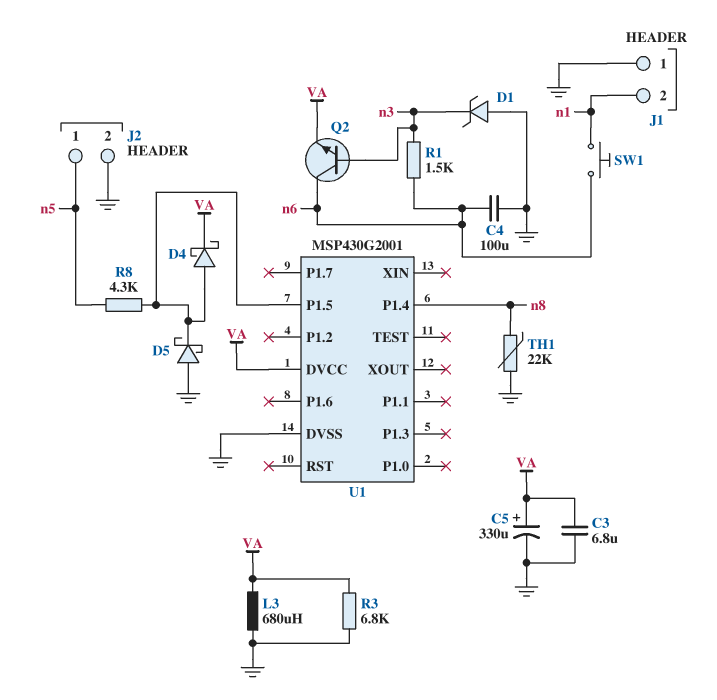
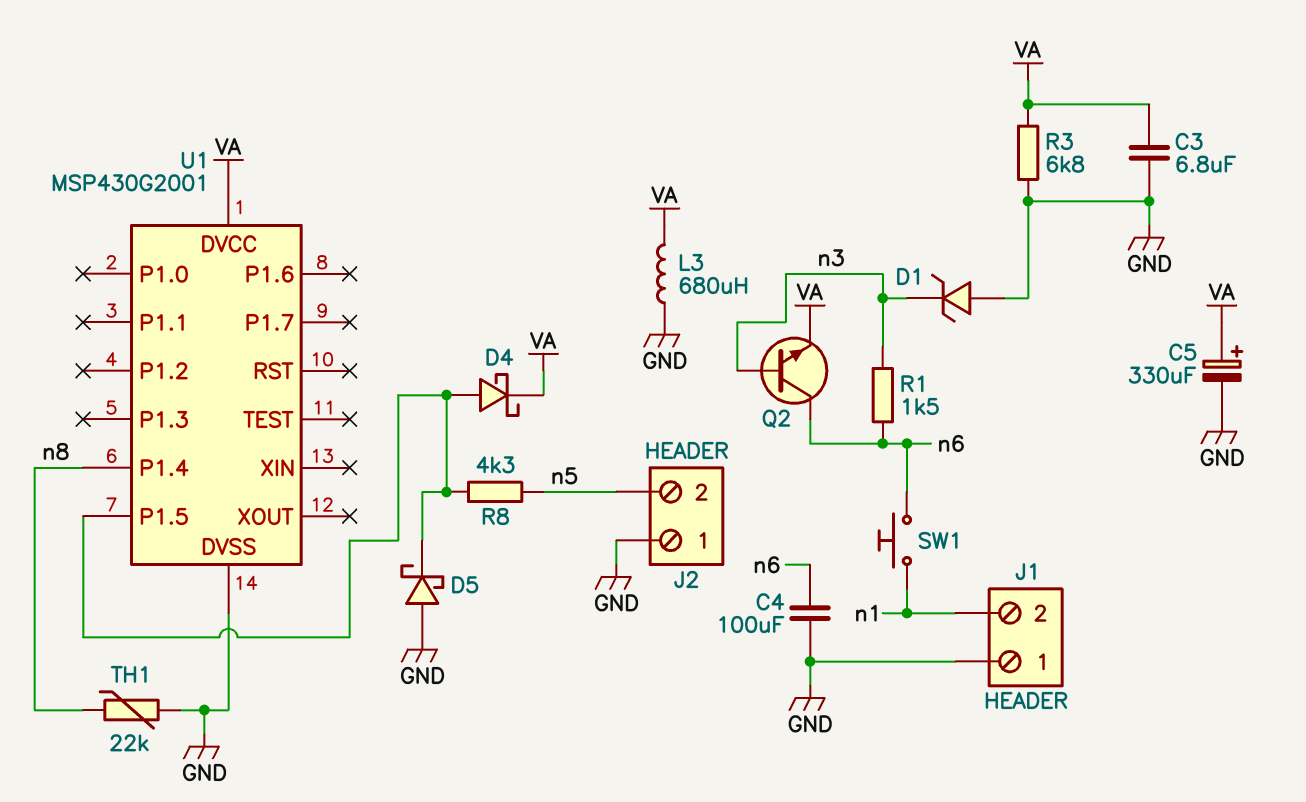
J2 pin 1: n5 -> GND
J2 pin 2: GND -> n5

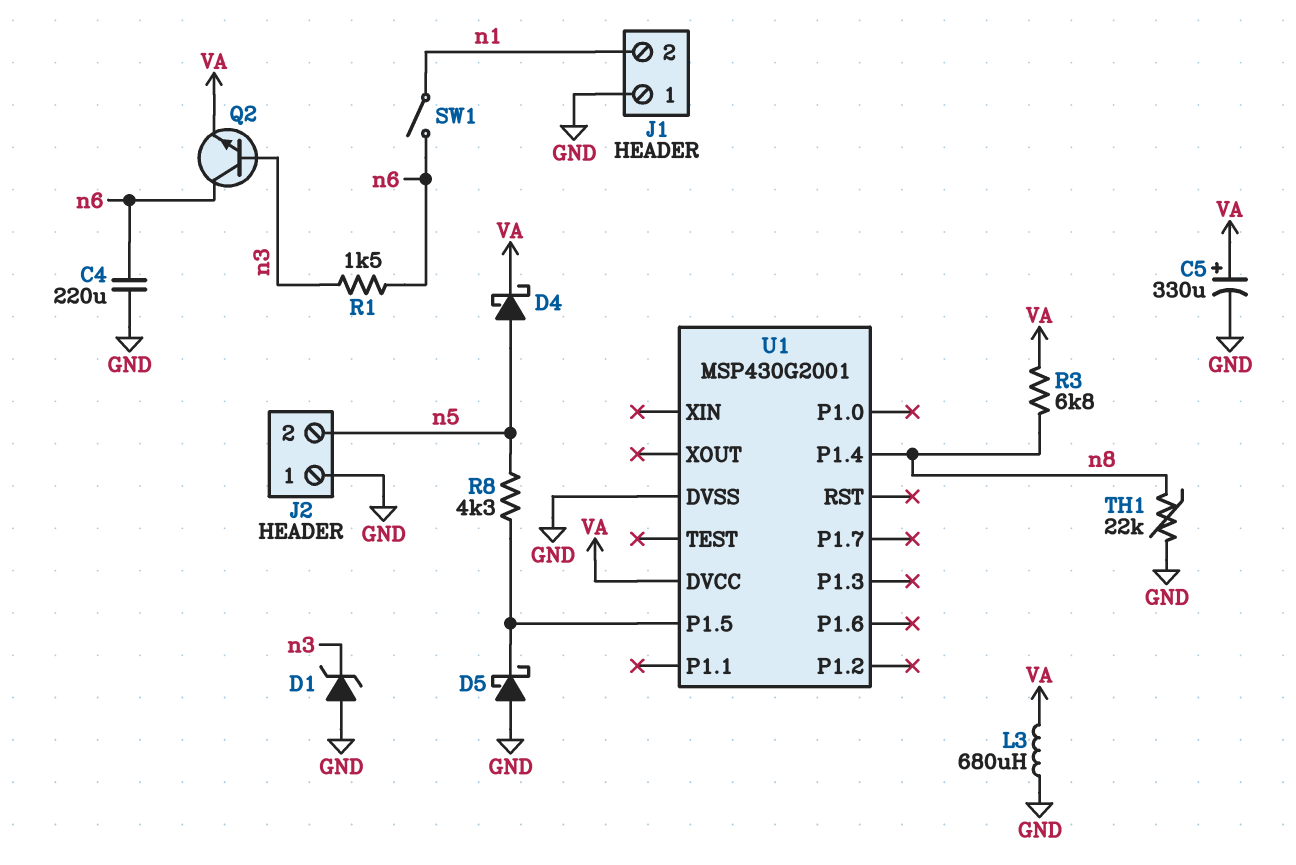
C3: 6.8uF (GND, VA) -> none
C4: 100uF (GND, n6) -> 220uF (GND, n6)
D4: schottky (A U1/P1.5, K VA) -> schottky (A n5, K VA)
R3: 6.8k (GND, VA) -> 6.8k (VA, n8)
SW1: button (n1, n6) -> switch (n1, n6)

